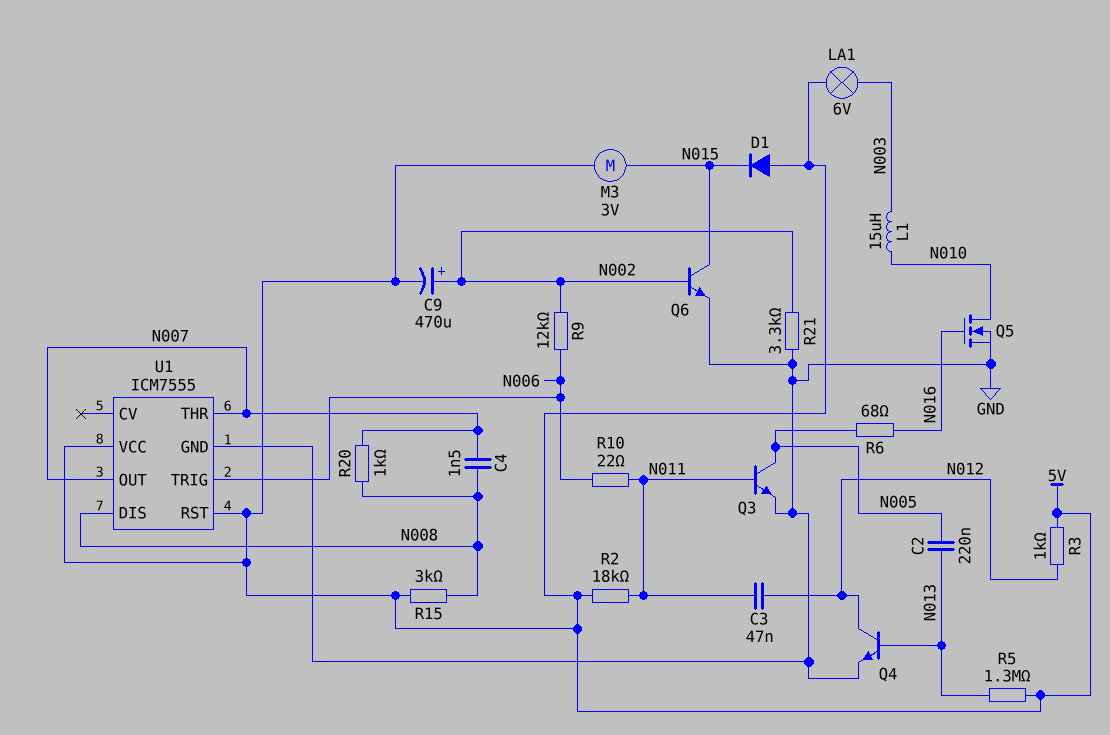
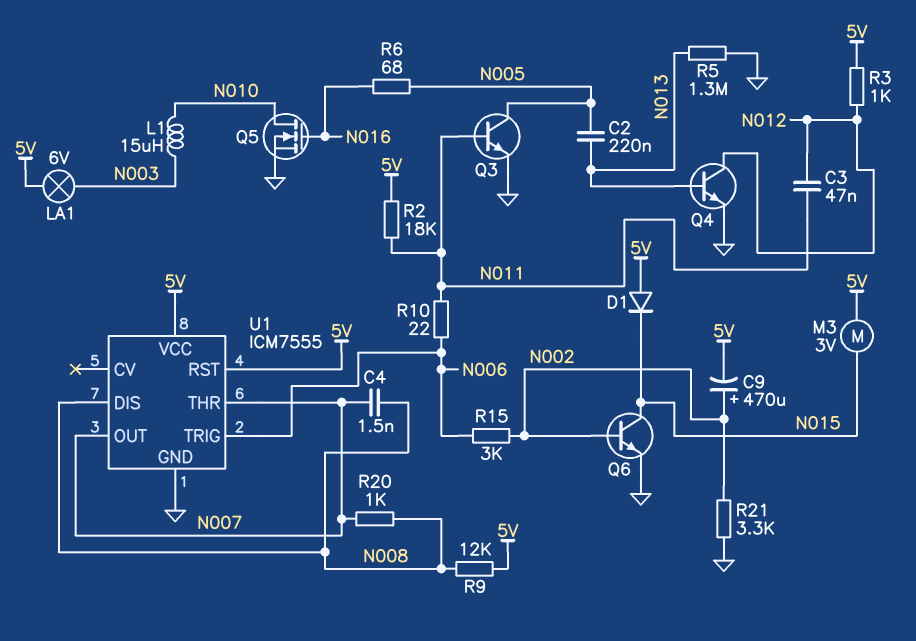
R5: 1.3M (5V, N013) -> 1.3M (GND, N013)
R9: 12k (N002, N006) -> 12k (5V, N008)
R15: 3k (5V, N008) -> 3k (N002, N006)

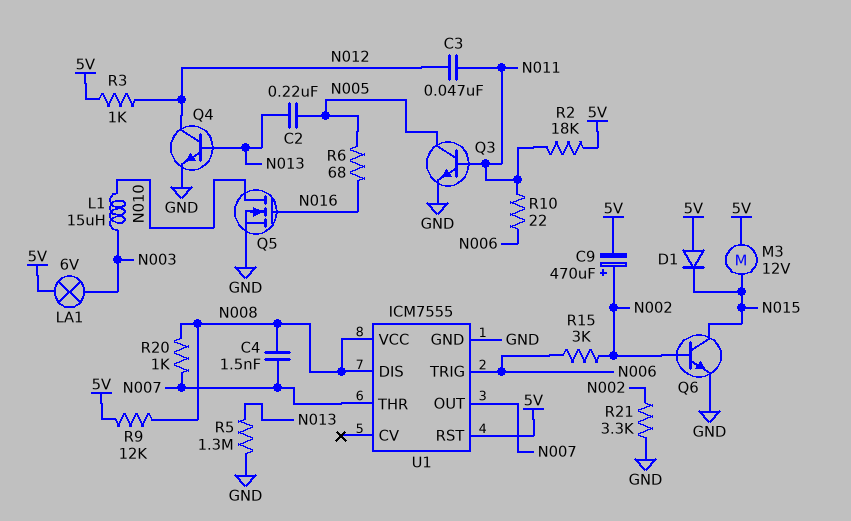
M3: motor 3V (5V, N015) -> motor 12V (5V, N015)
U1 pin VCC: 5V -> N008

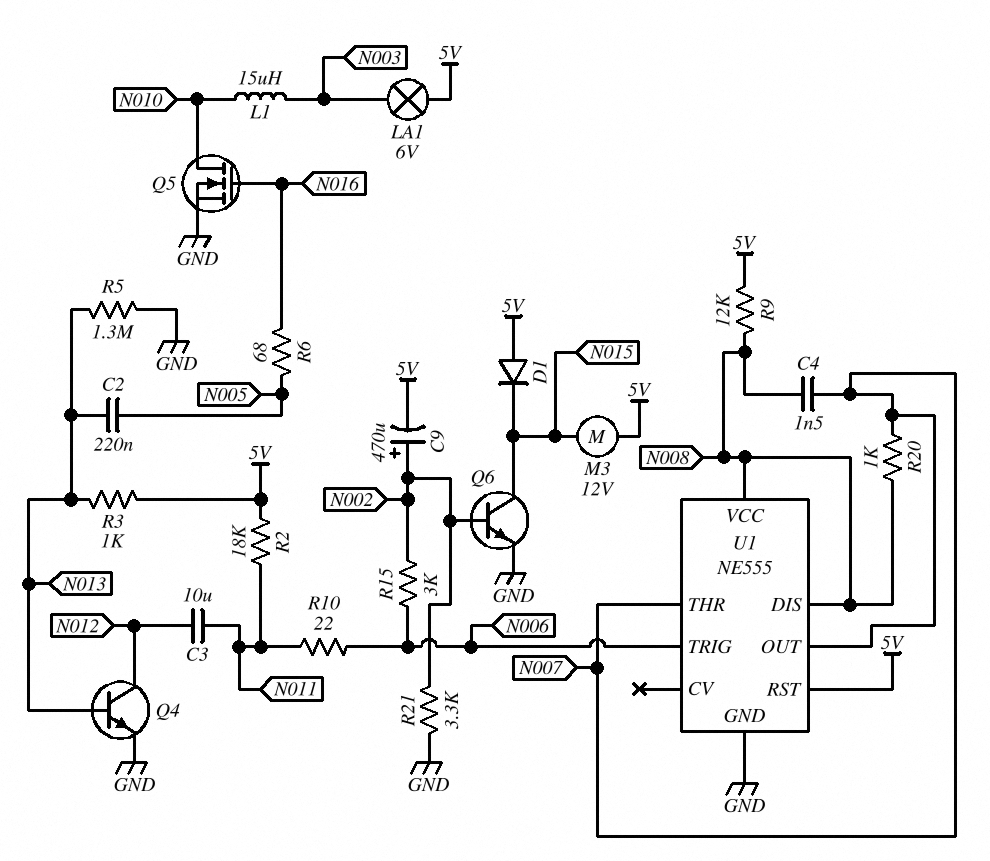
C3: 47nF (N011, N012) -> 10uF (N011, N012)
Q3: NPN (B N011, C N005, E GND) -> none
R3: 1k (5V, N012) -> 1k (5V, N013)
U1: ICM7555 -> NE555

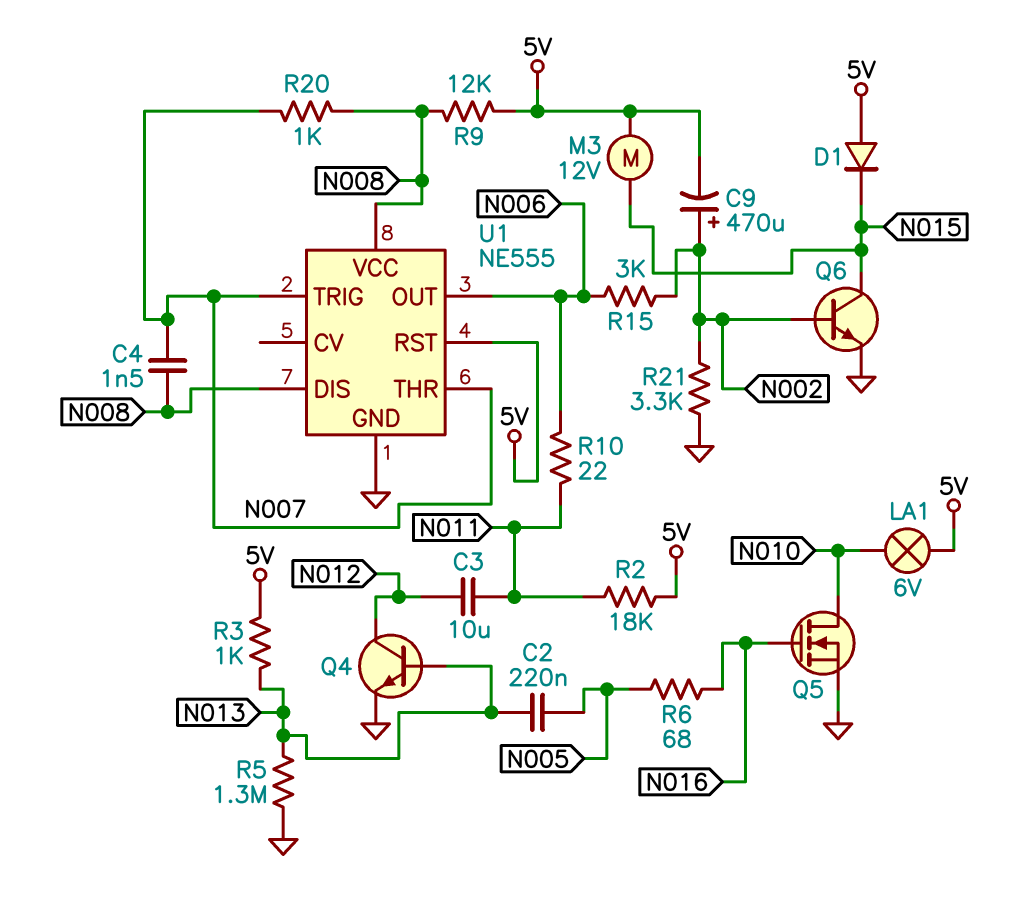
L1: 15uH (N003, N010) -> none
LA1: lamp 6V (5V, N003) -> lamp 6V (5V, N010)
U1 pin OUT: N007 -> N006
U1 pin TRIG: N006 -> N007

